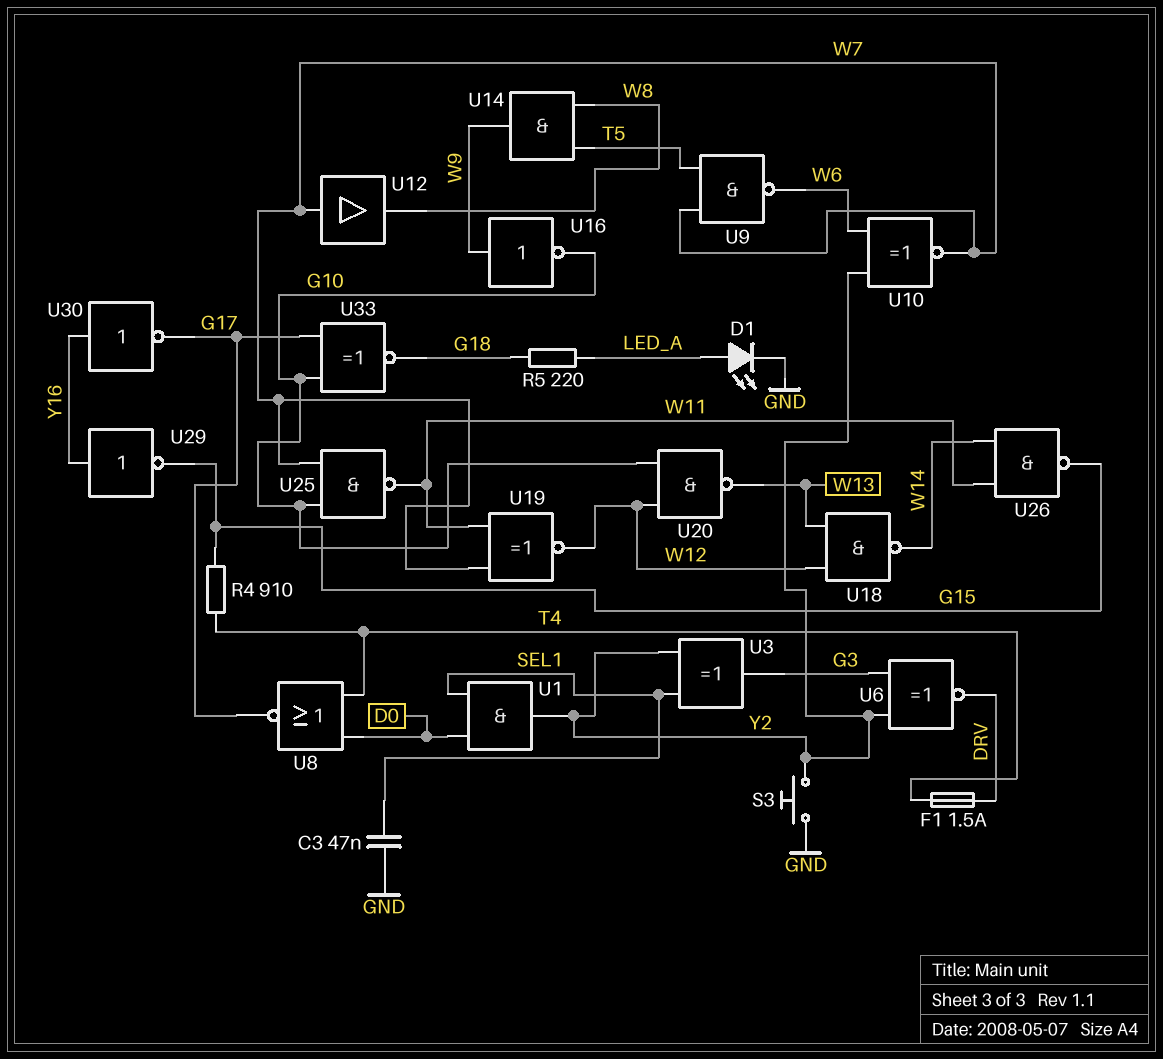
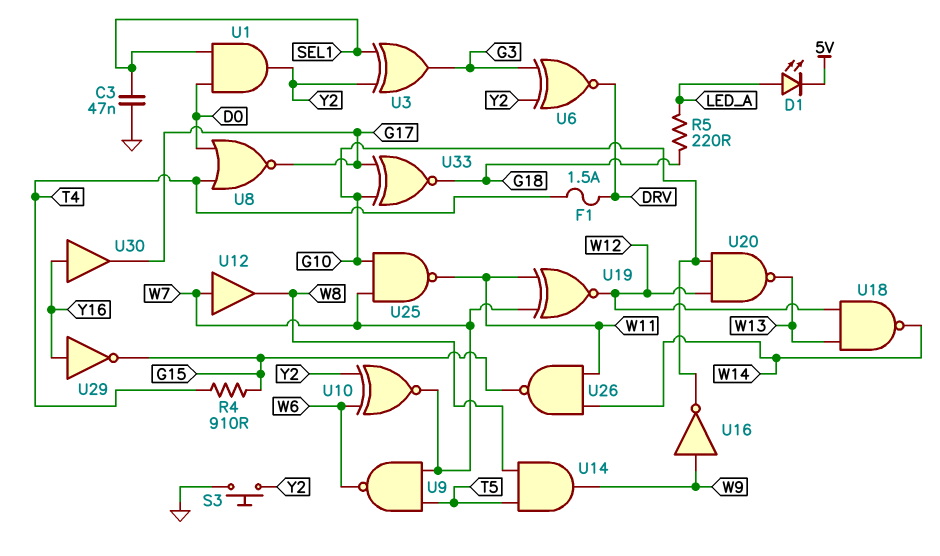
D1: LED (A LED_A, K GND) -> LED (A LED_A, K 5V)
U30: NOT (in Y16, out G17) -> buffer (in Y16, out G17)

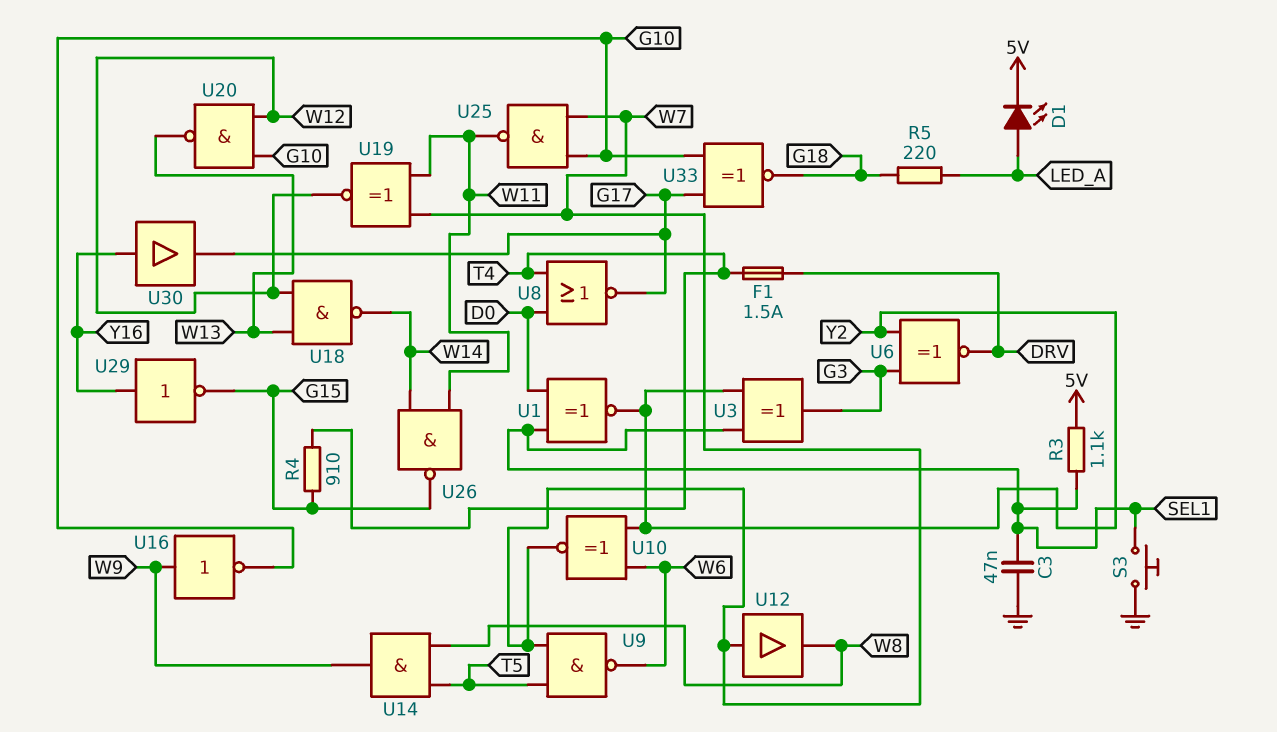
R3: none -> 1.1k (5V, SEL1)
S3: button (GND, Y2) -> button (GND, SEL1)
U1: AND (in D0, in SEL1, out Y2) -> XNOR (in D0, in SEL1, out Y2)

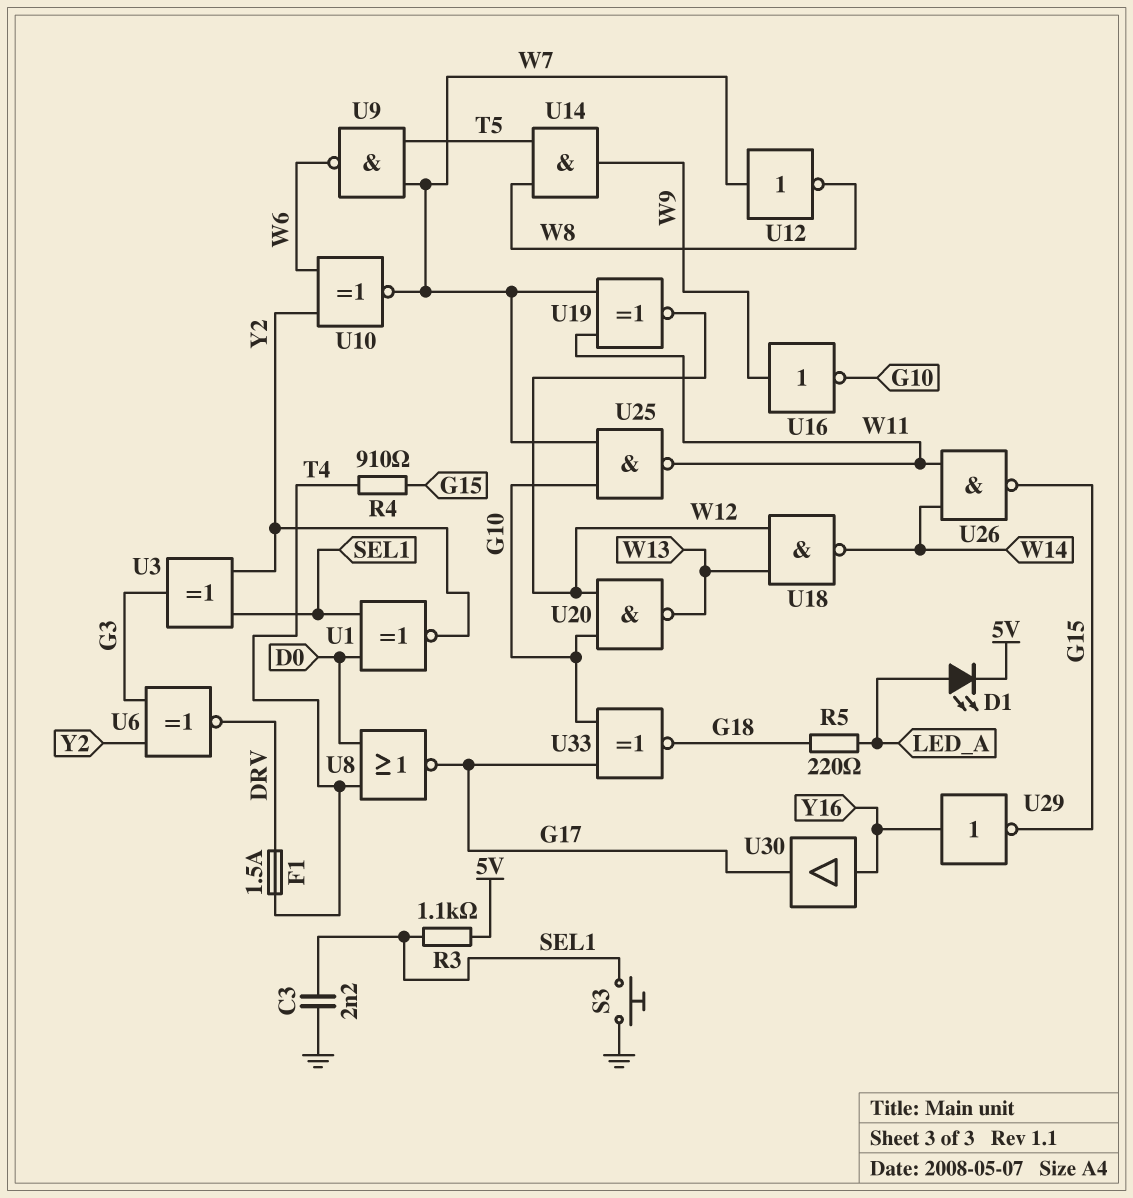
C3: 47nF (GND, SEL1) -> 2.2nF (GND, SEL1)
U12: buffer (in W7, out W8) -> NOT (in W7, out W8)

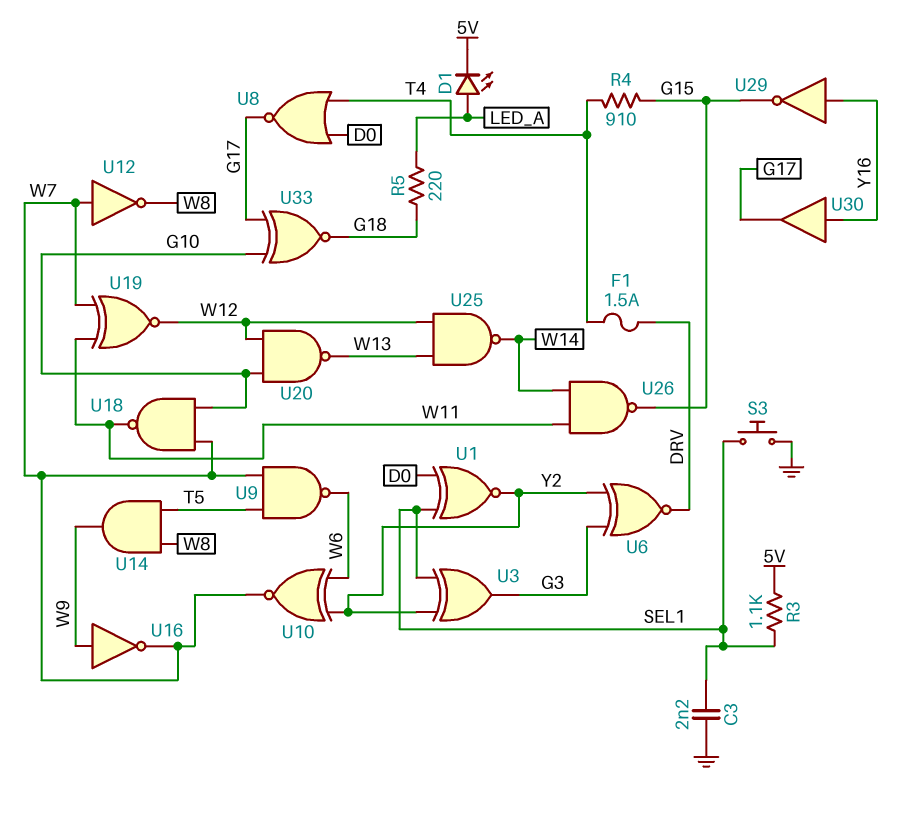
U16: NOT (in W9, out G10) -> NOT (in W9, out W7)
U18: NAND (in W12, in W13, out W14) -> NAND (in G10, in W7, out W11)
U25: NAND (in G10, in W7, out W11) -> NAND (in W12, in W13, out W14)

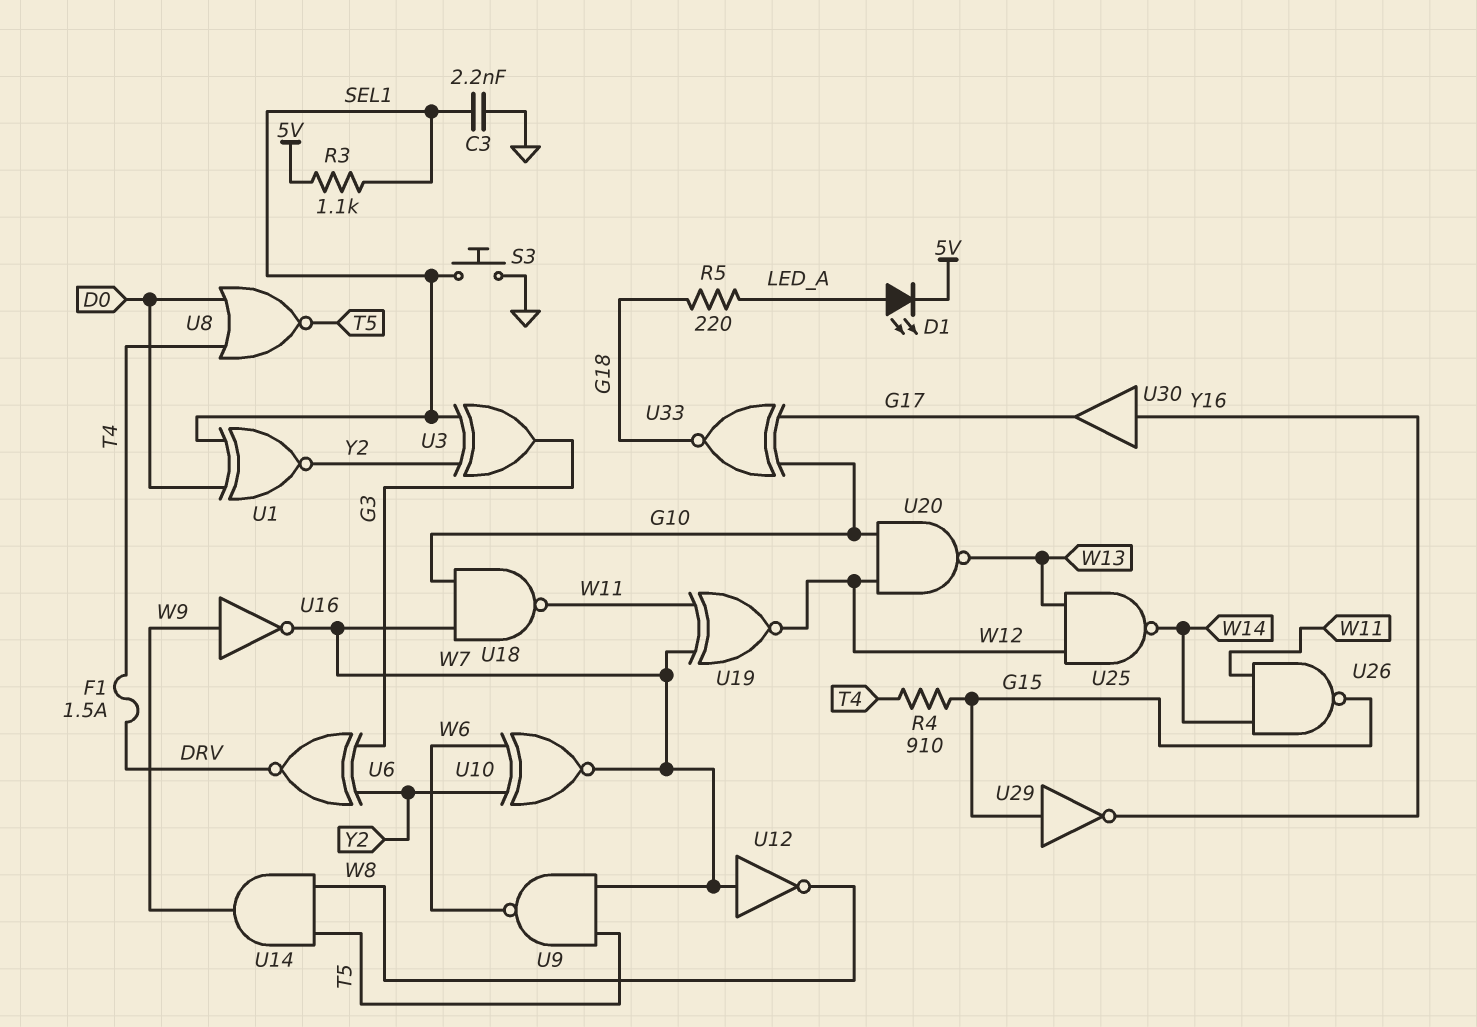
U8: NOR (in D0, in T4, out G17) -> NOR (in D0, in T4, out T5)
U29: NOT (in Y16, out G15) -> NOT (in G15, out Y16)

